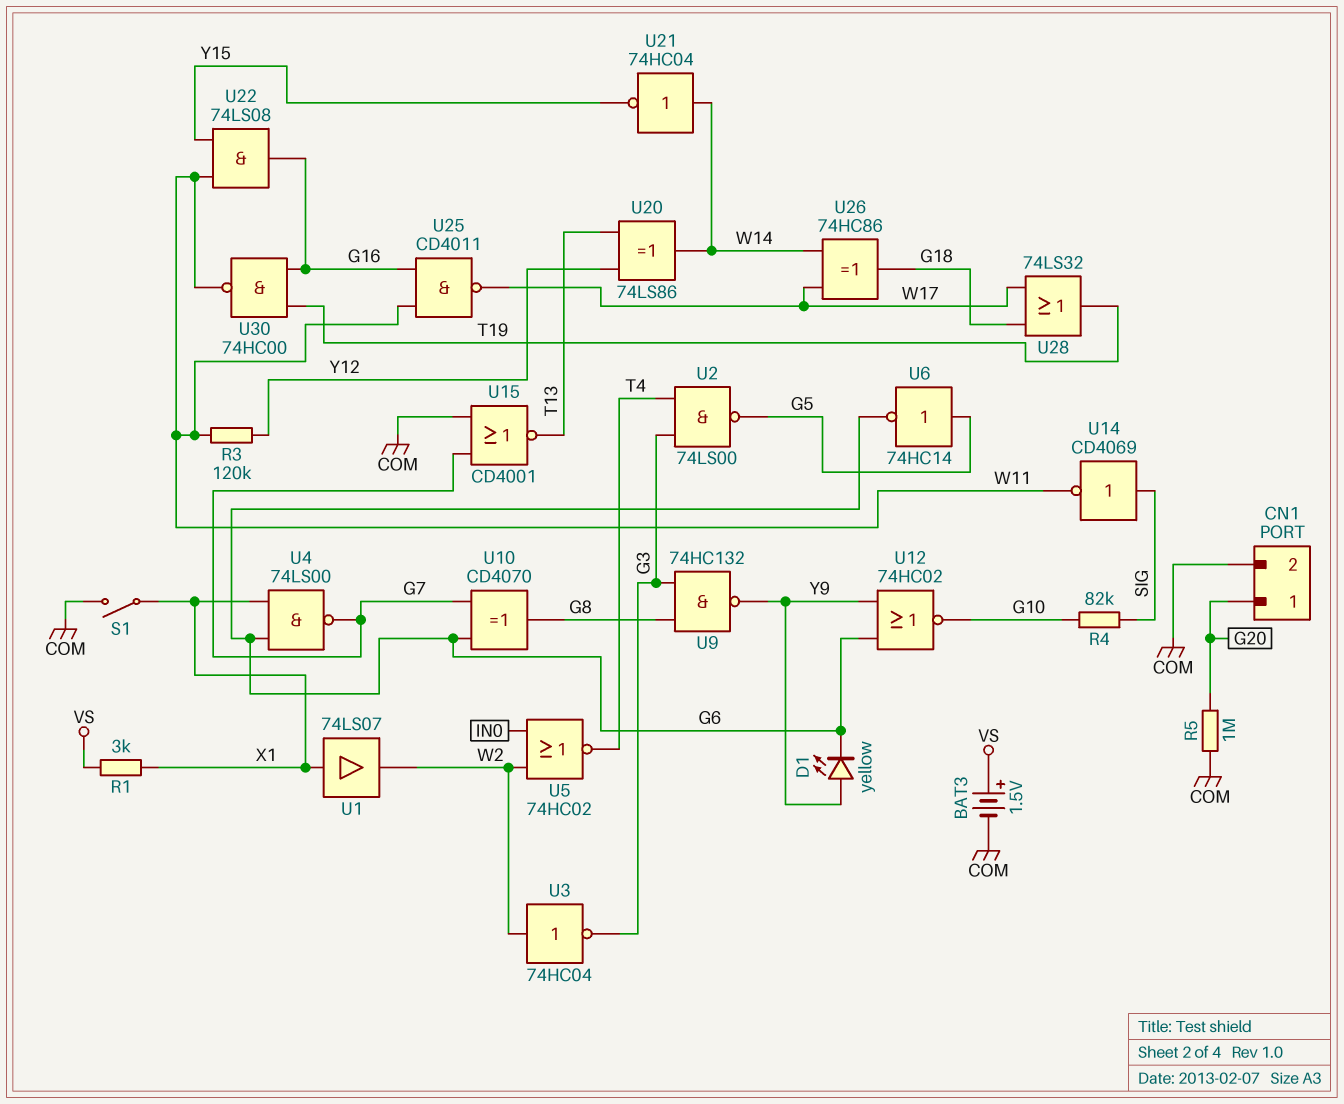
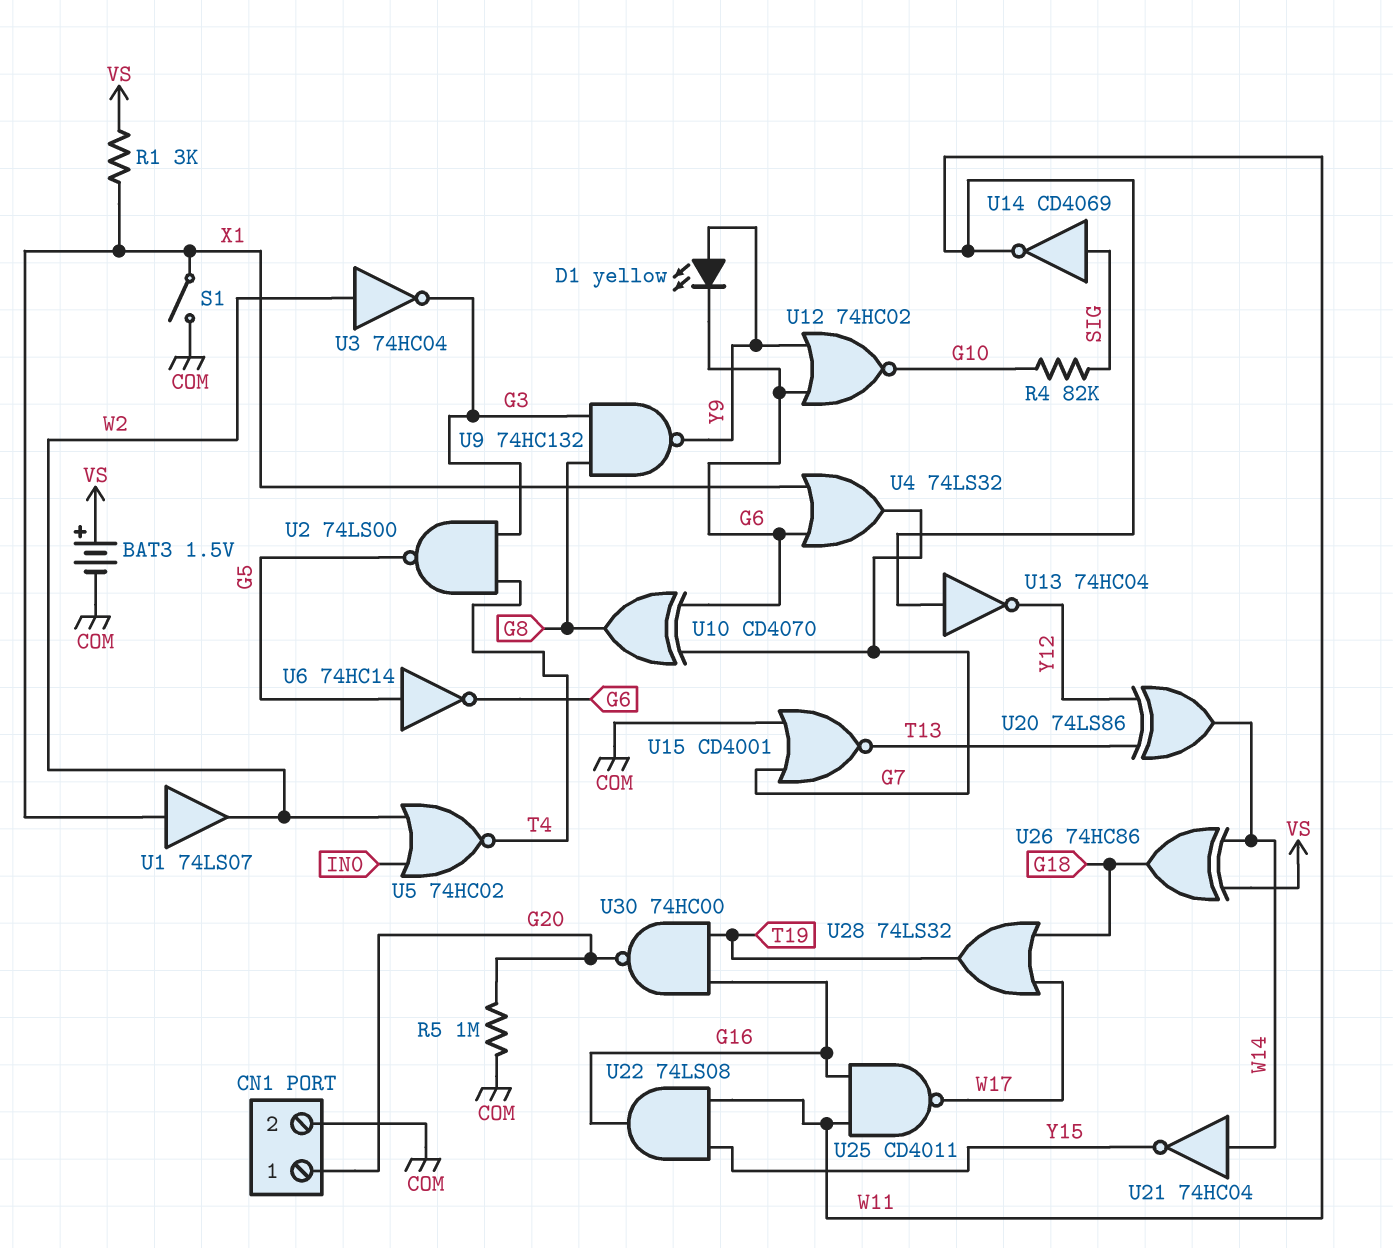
R3: 120k (W11, Y12) -> none
U4: NAND 74LS00 (in G6, in X1, out G7) -> OR 74LS32 (in G6, in X1, out G7)
U13: none -> NOT 74HC04 (in W11, out Y12)
U26: XOR 74HC86 (in W14, in W17, out G18) -> XOR 74HC86 (in VS, in W14, out G18)
U30: NAND 74HC00 (in G16, in T19, out W11) -> NAND 74HC00 (in G16, in T19, out G20)

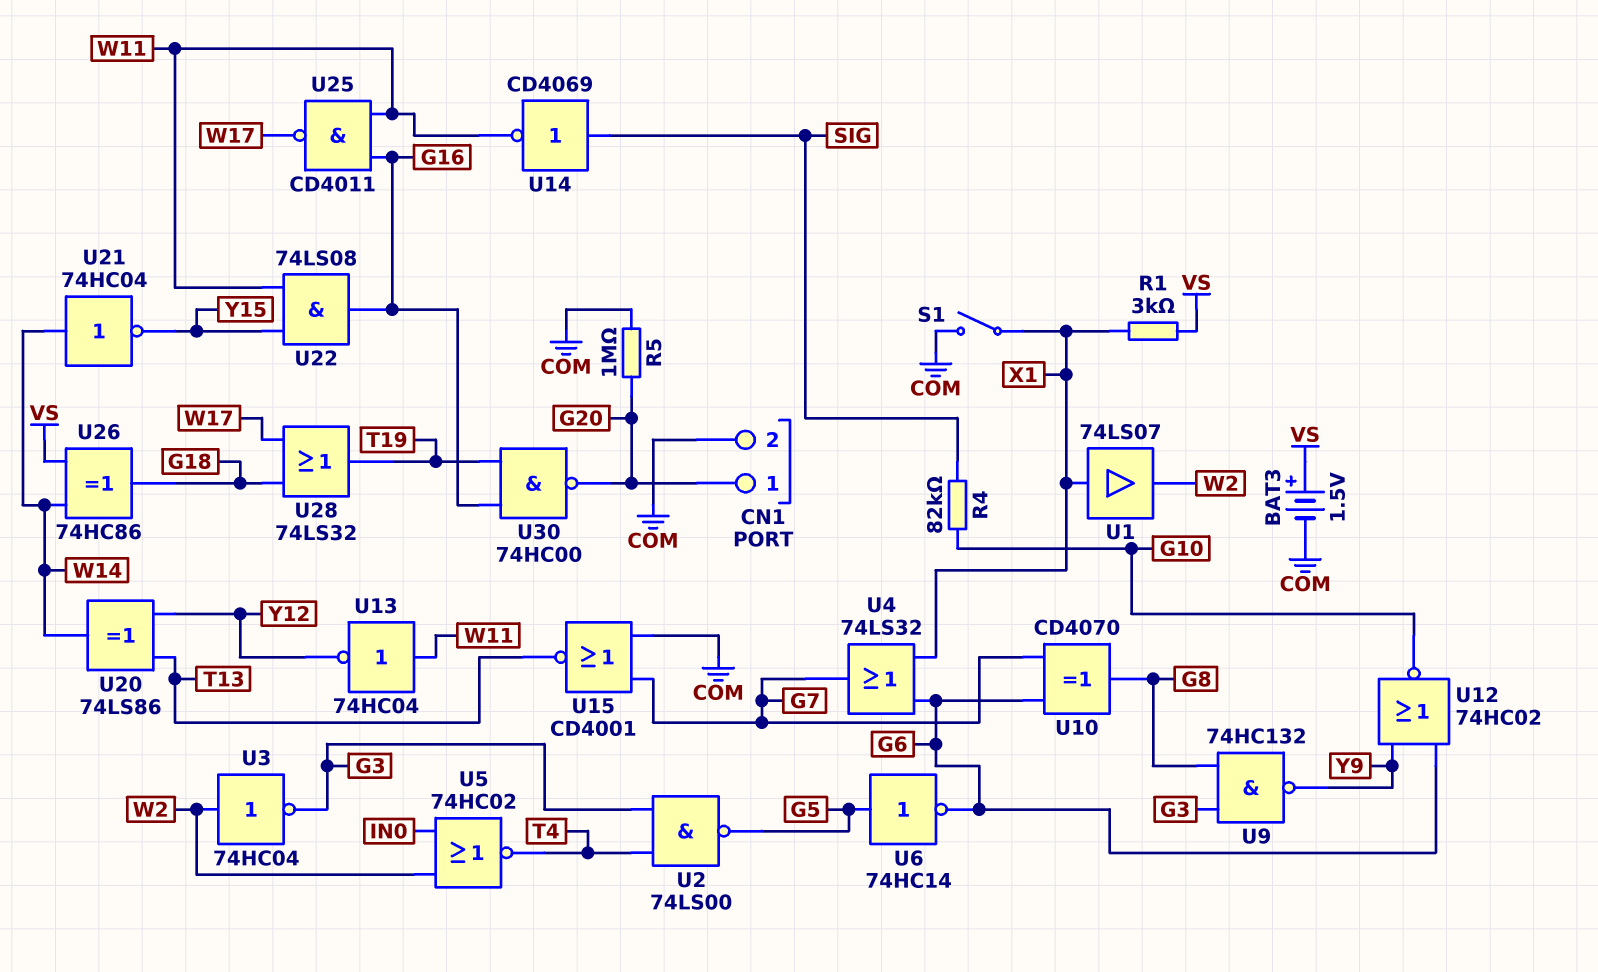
D1: LED yellow (A Y9, K G6) -> none

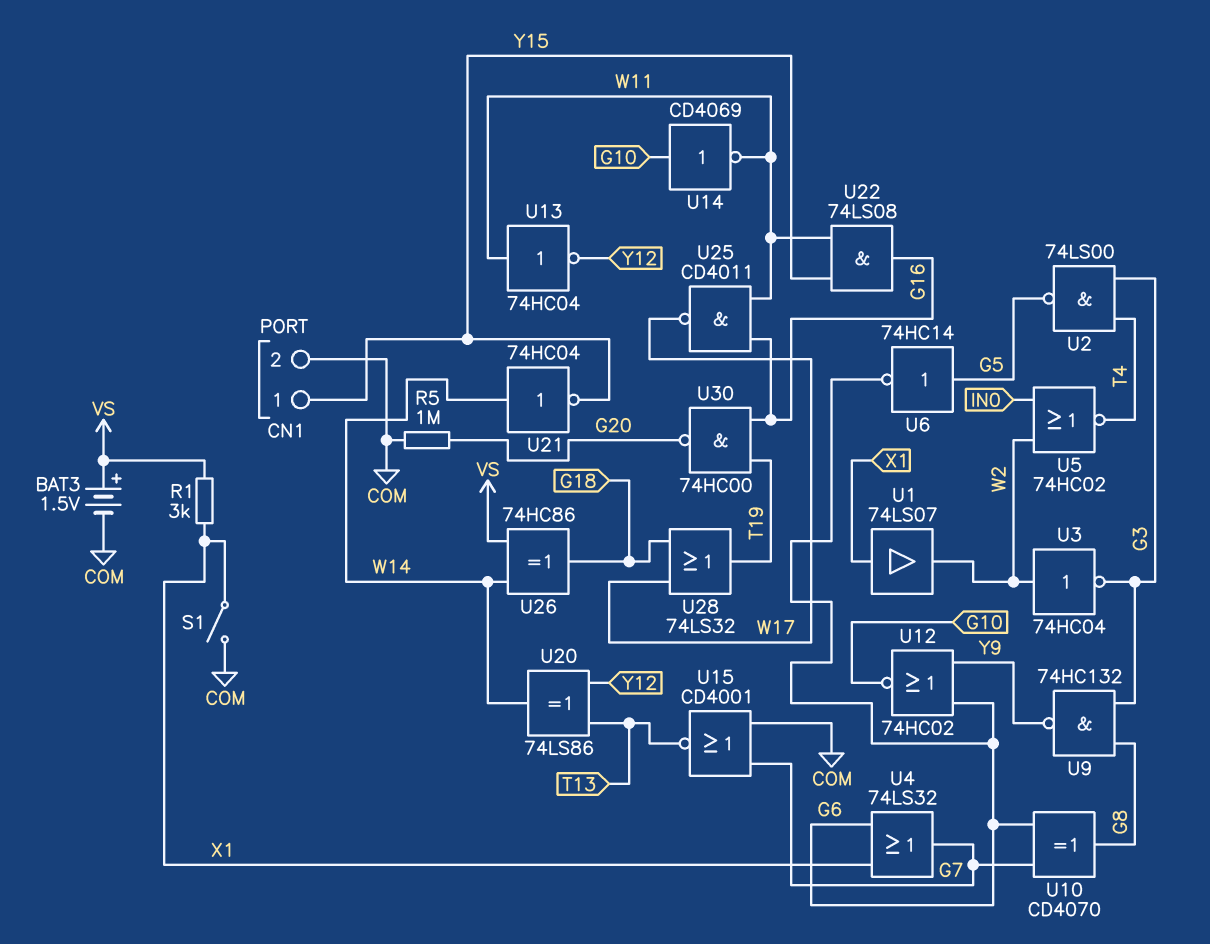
CN1 pin 1: G20 -> Y15
R4: 82k (G10, SIG) -> none
U14: NOT CD4069 (in SIG, out W11) -> NOT CD4069 (in G10, out W11)

